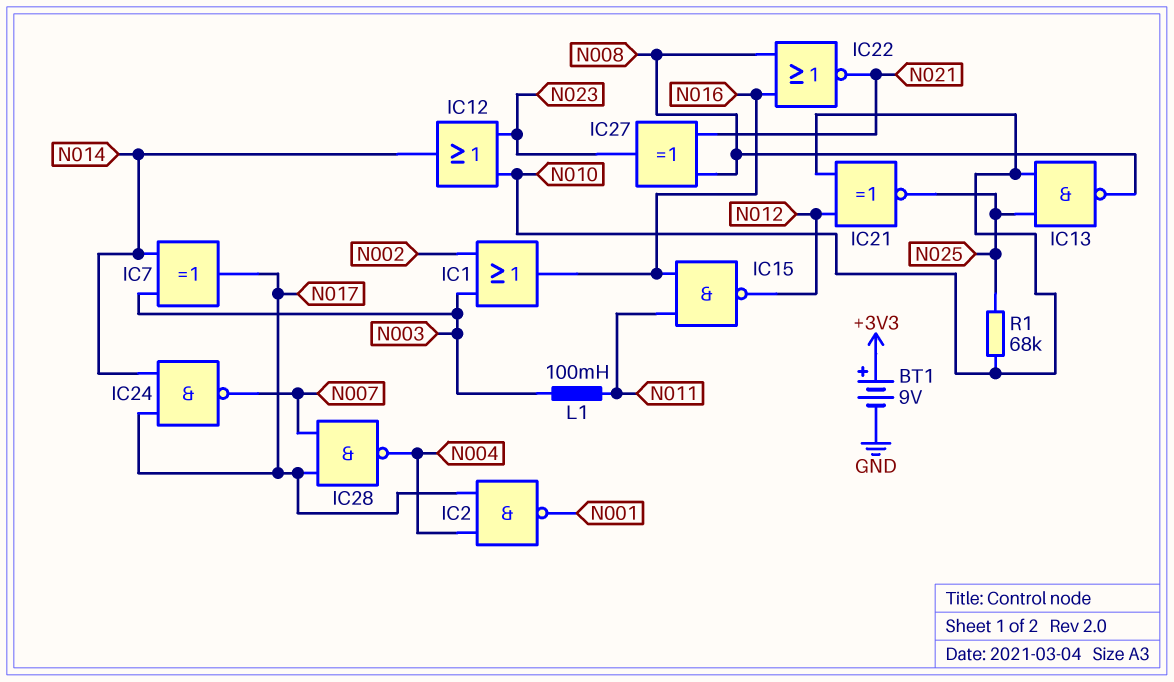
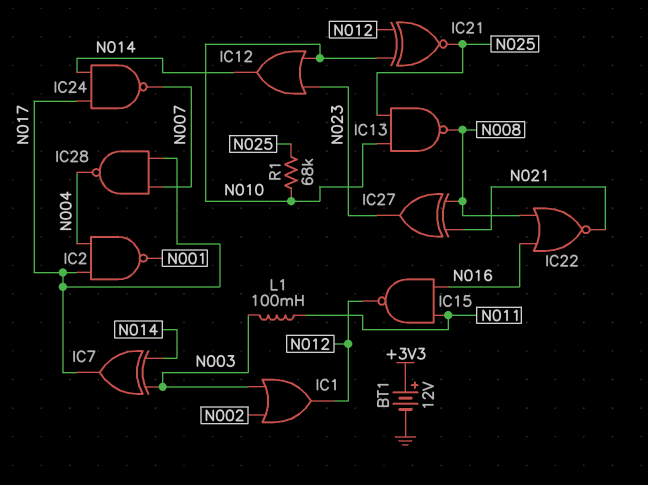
BT1: 9V (plus +3V3, minus GND) -> 12V (plus +3V3, minus GND)
IC1: OR (in N002, in N003, out N016) -> OR (in N002, in N003, out N012)

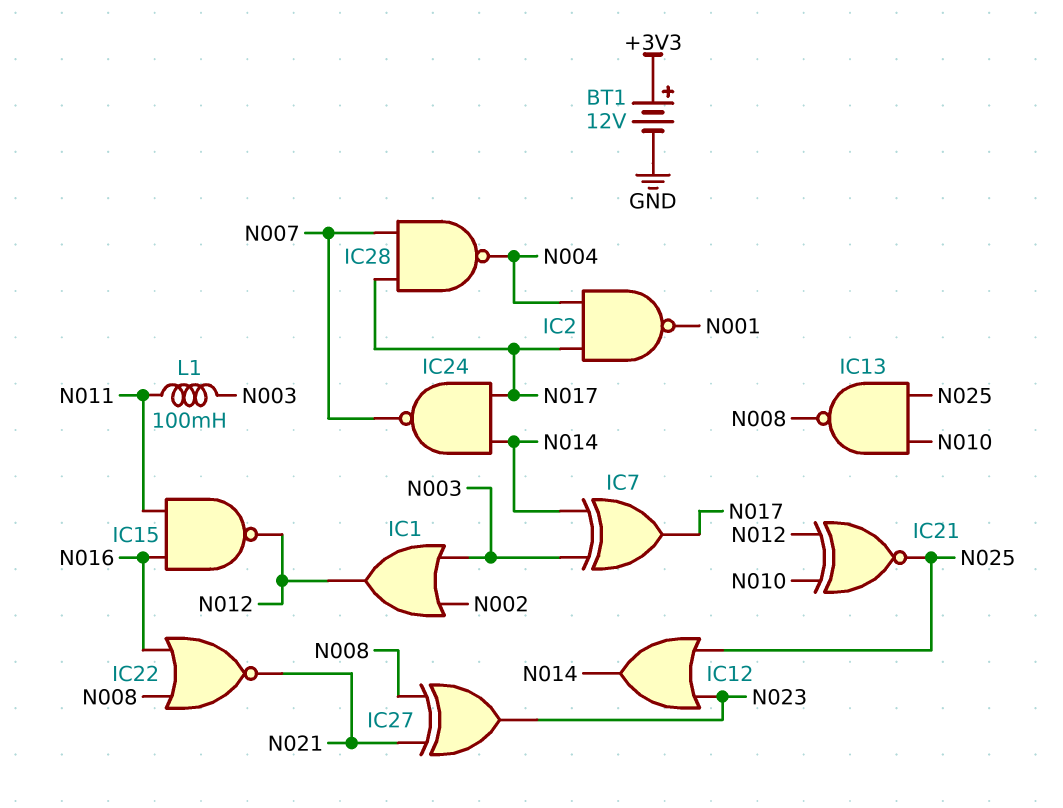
IC12: OR (in N010, in N023, out N014) -> OR (in N023, in N025, out N014)
R1: 68k (N010, N025) -> none

